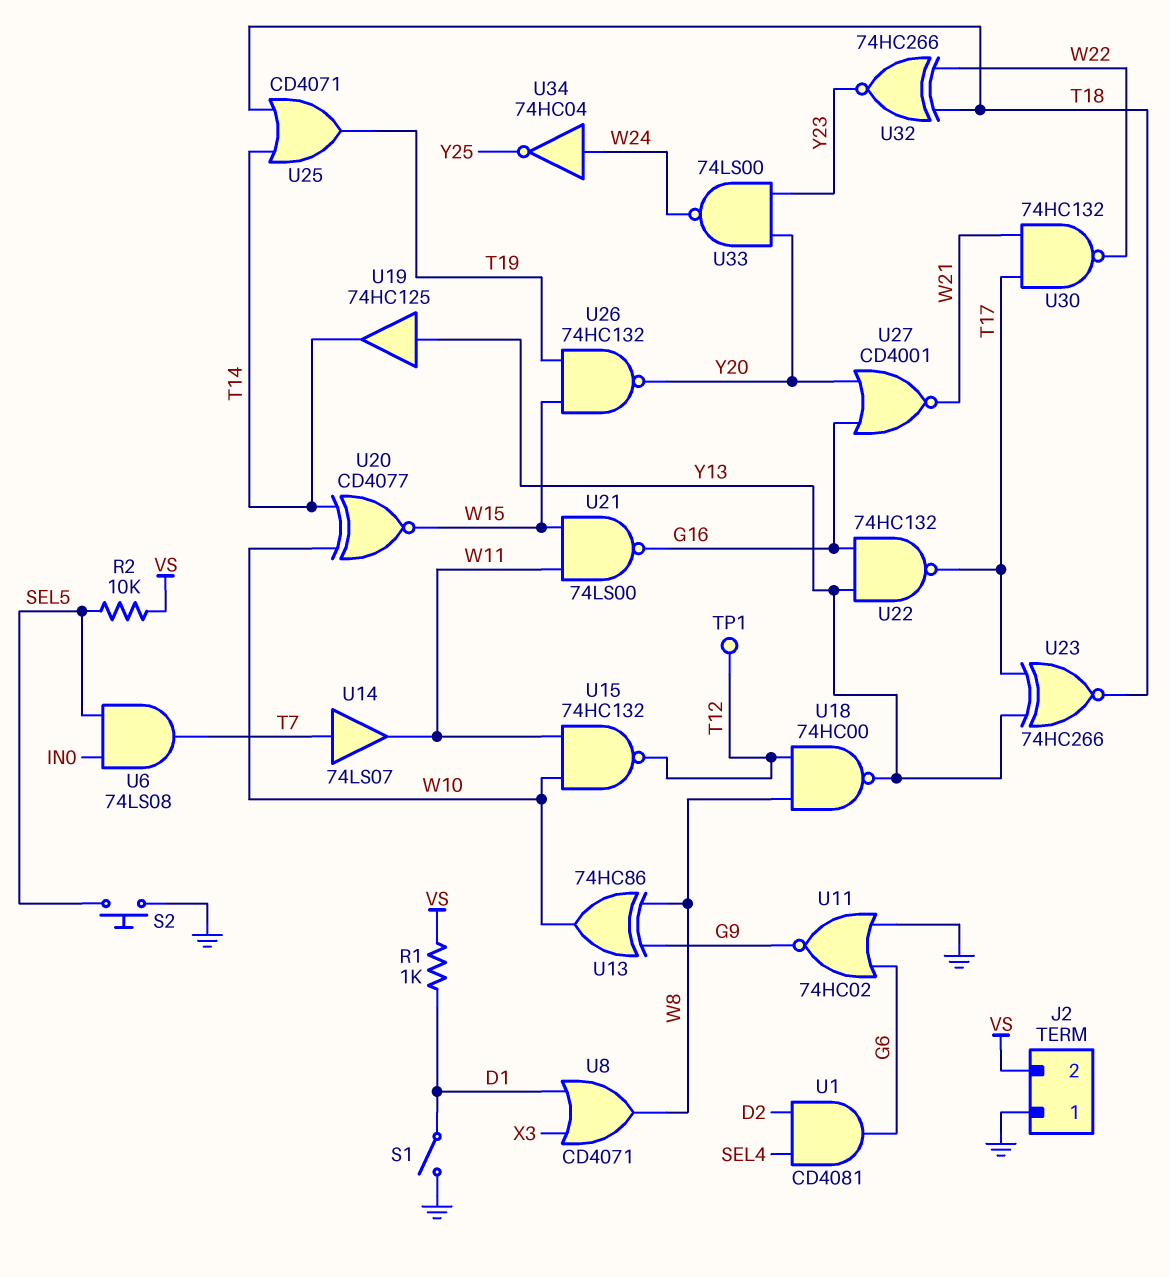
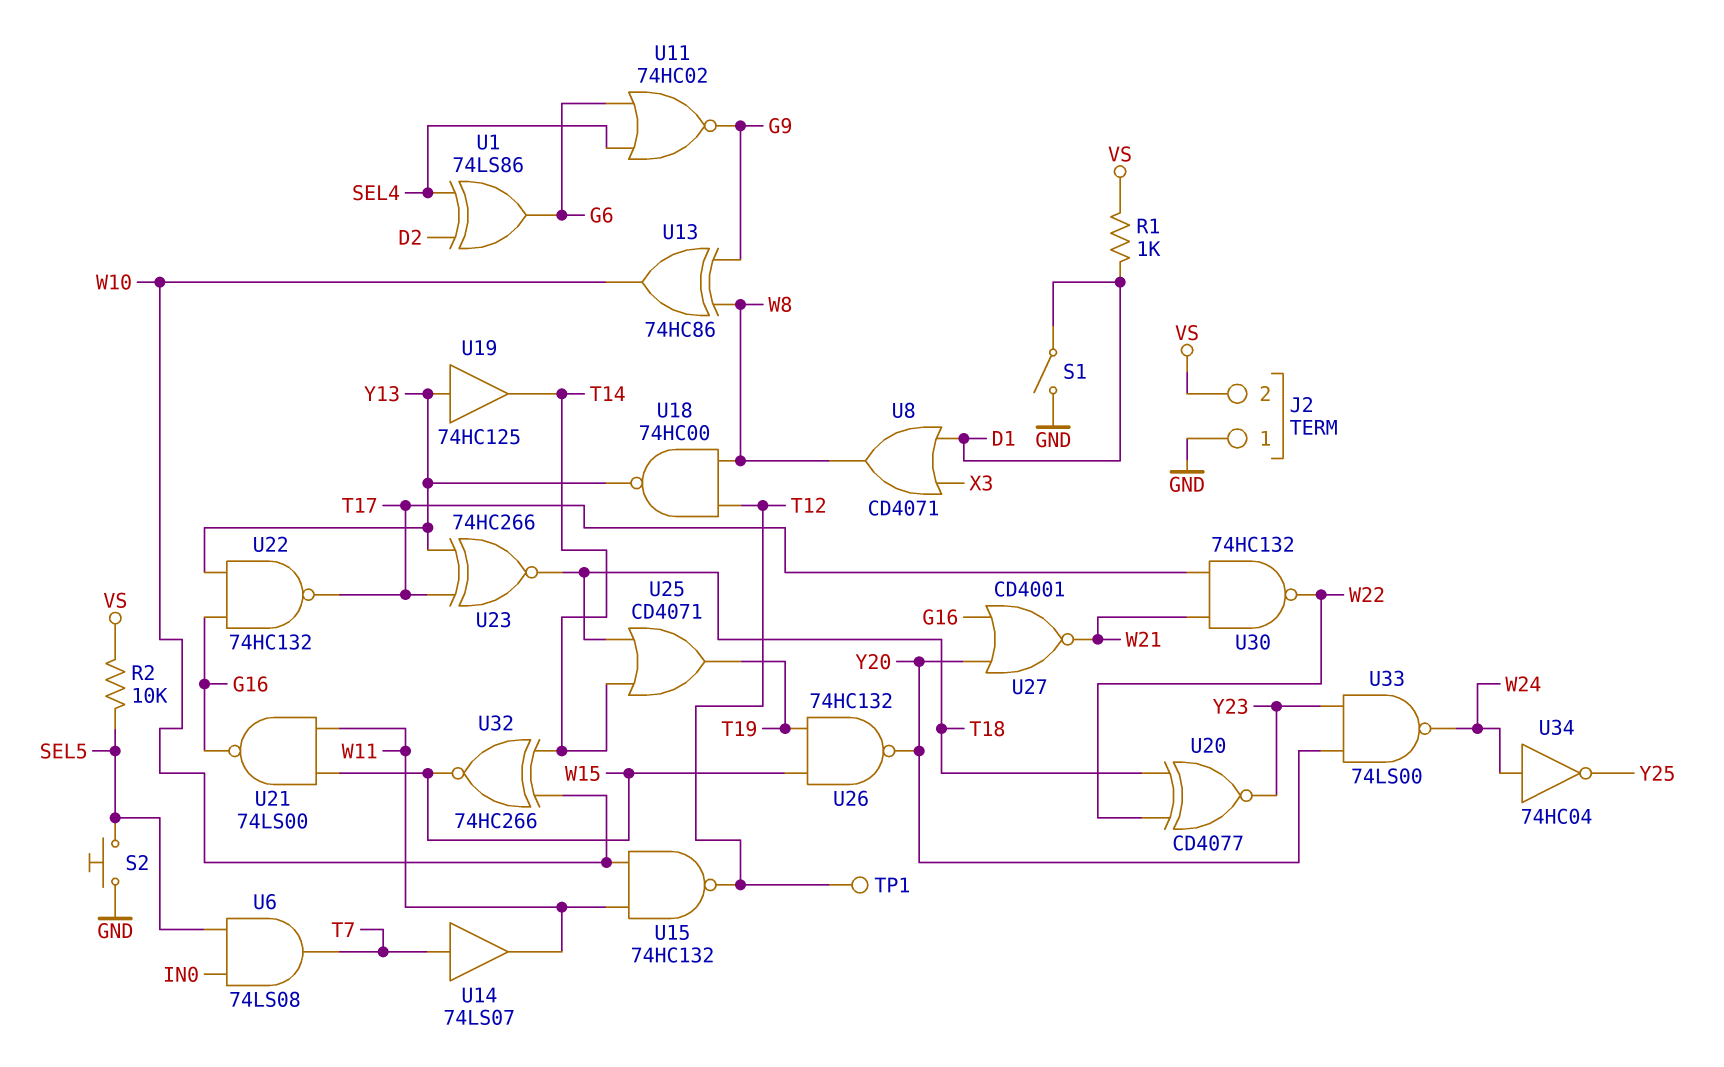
U1: AND CD4081 (in D2, in SEL4, out G6) -> XOR 74LS86 (in D2, in SEL4, out G6)
U11: NOR 74HC02 (in G6, in GND, out G9) -> NOR 74HC02 (in G6, in SEL4, out G9)
U20: XNOR CD4077 (in T14, in W10, out W15) -> XNOR CD4077 (in T18, in W22, out Y23)
U32: XNOR 74HC266 (in T18, in W22, out Y23) -> XNOR 74HC266 (in T14, in W10, out W15)

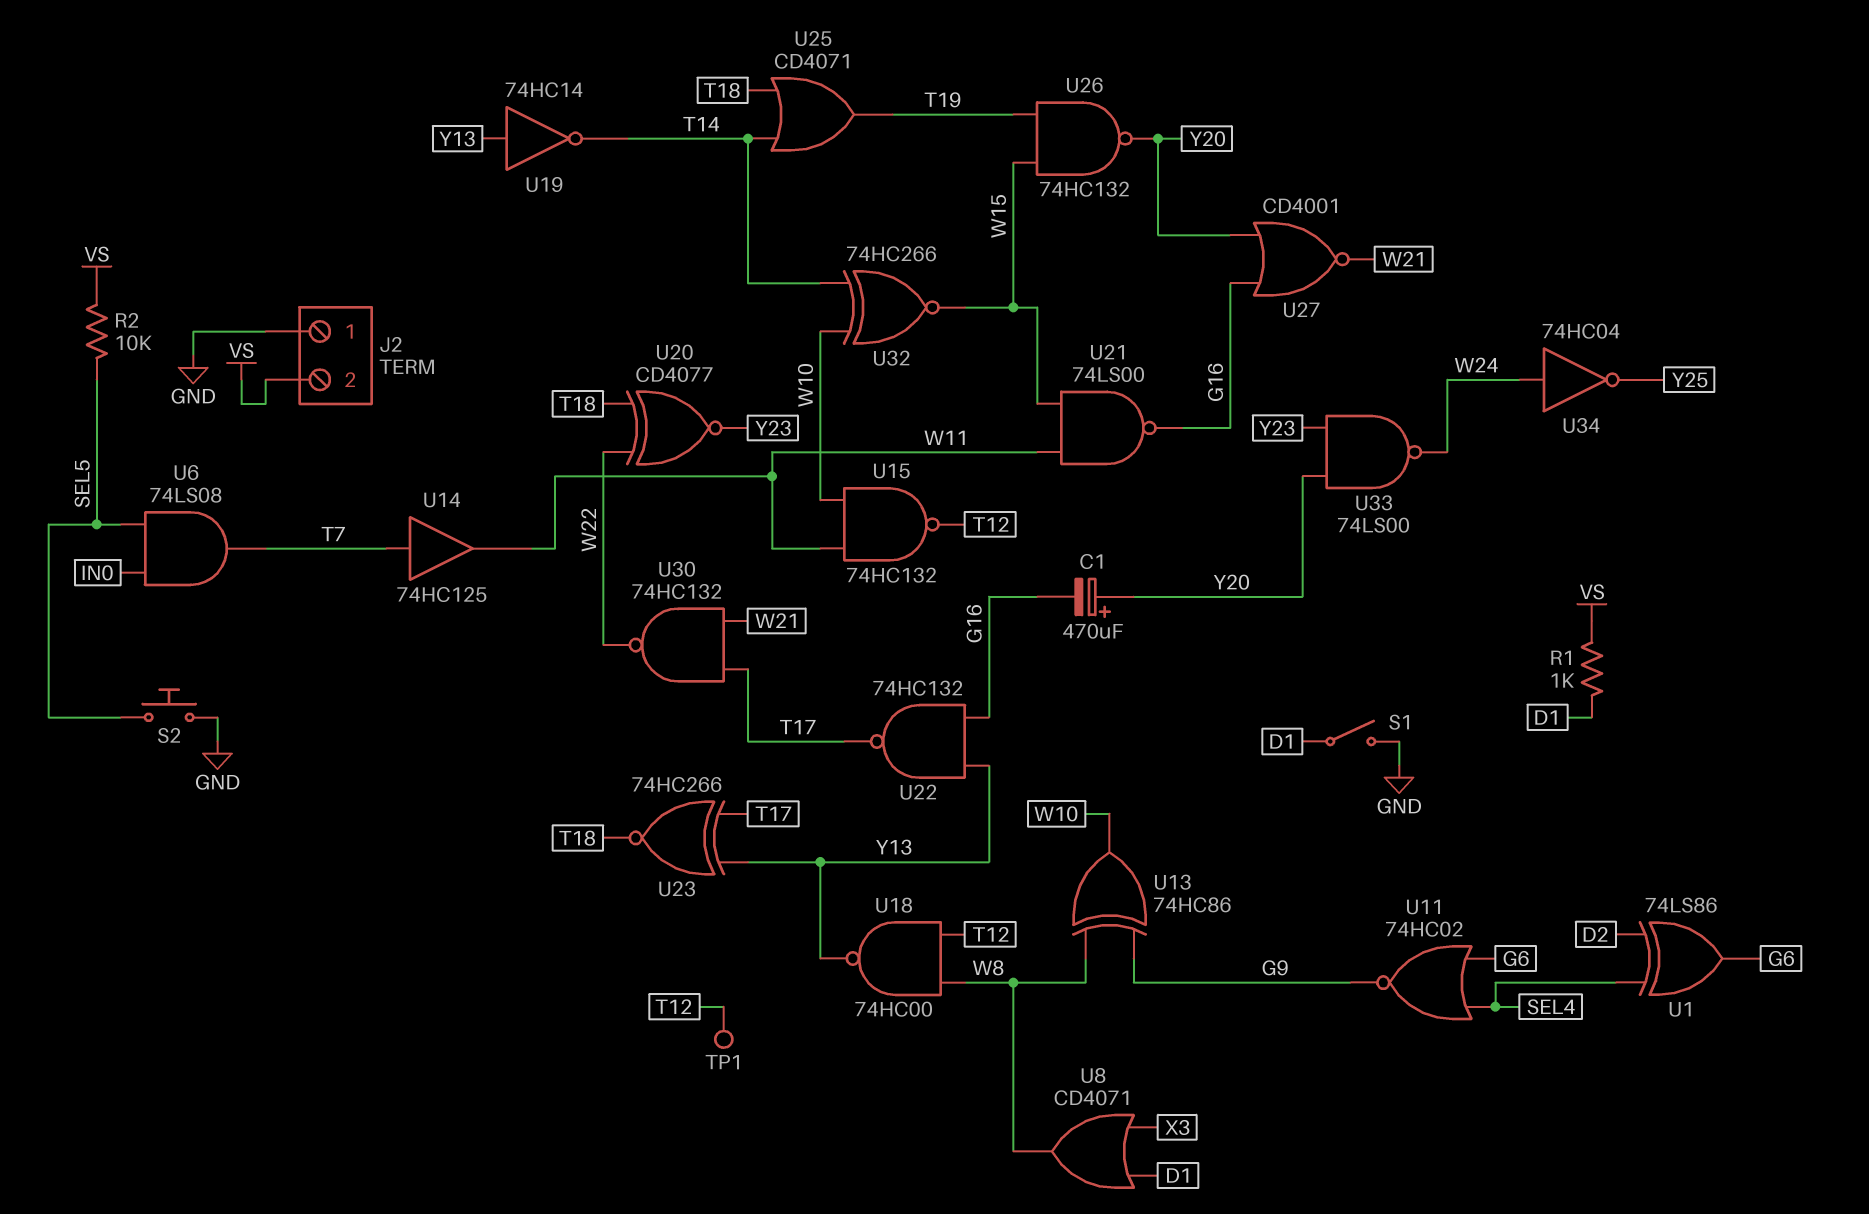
C1: none -> 470uF (plus Y20, minus G16)
U14: buffer 74LS07 (in T7, out W11) -> buffer 74HC125 (in T7, out W11)
U19: buffer 74HC125 (in Y13, out T14) -> NOT 74HC14 (in Y13, out T14)

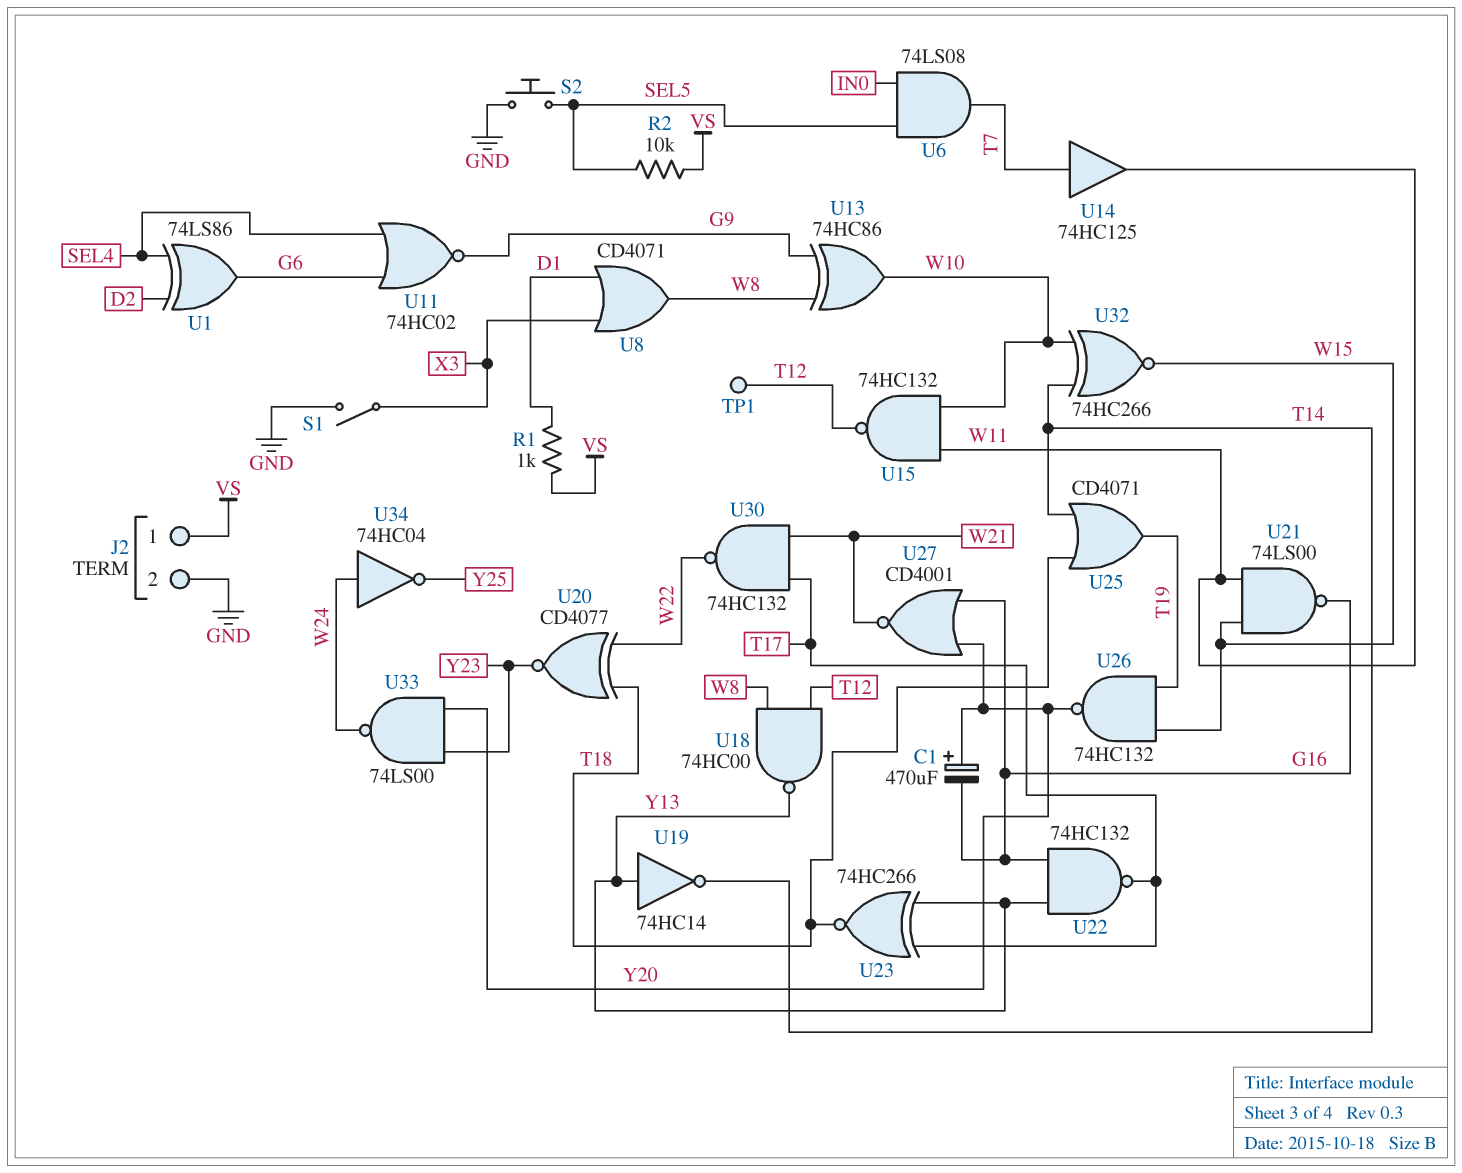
J2 pin 1: GND -> VS
J2 pin 2: VS -> GND
S1: switch (D1, GND) -> switch (GND, X3)

